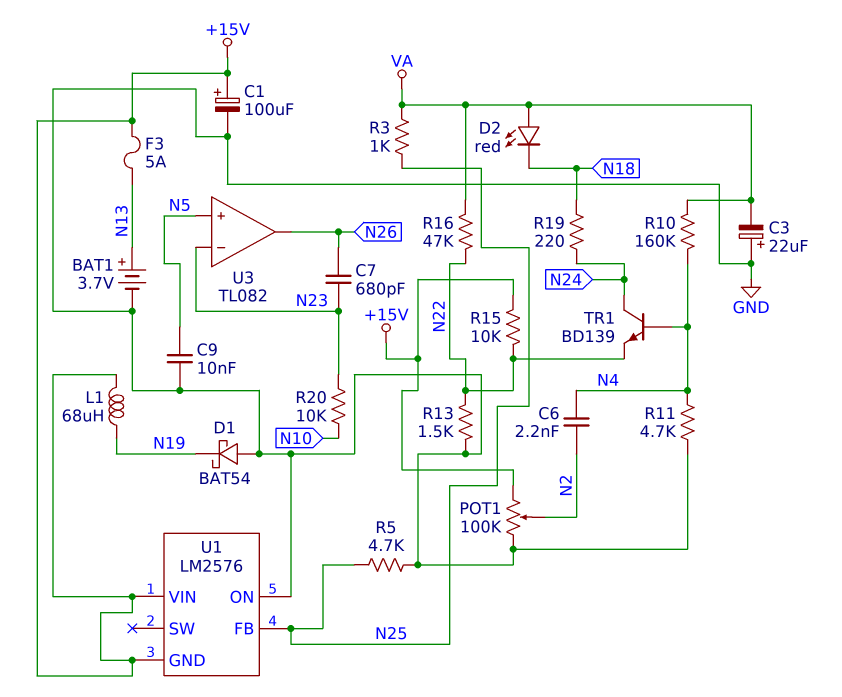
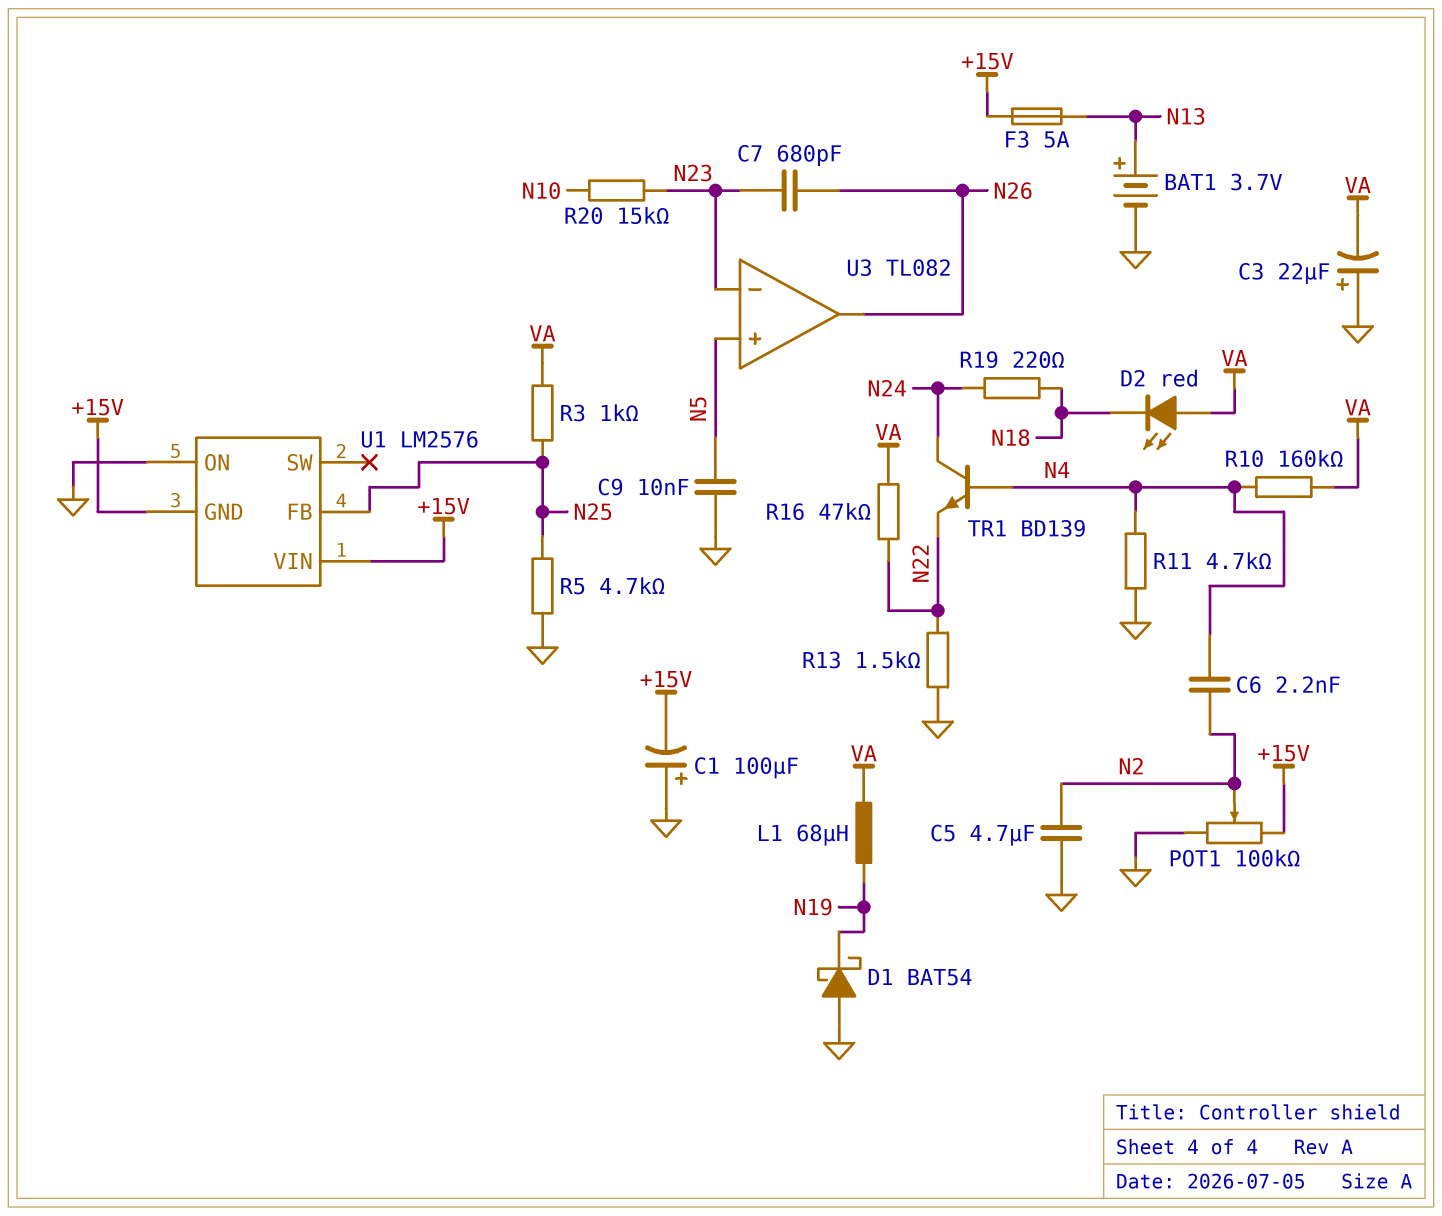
C1: 100uF (plus +15V, minus GND) -> 100uF (plus GND, minus +15V)
C5: none -> 4.7uF (GND, N2)
L1: 68uH (+15V, N19) -> 68uH (N19, VA)
R15: 10k (+15V, N22) -> none
R20: 10k (N10, N23) -> 15k (N10, N23)

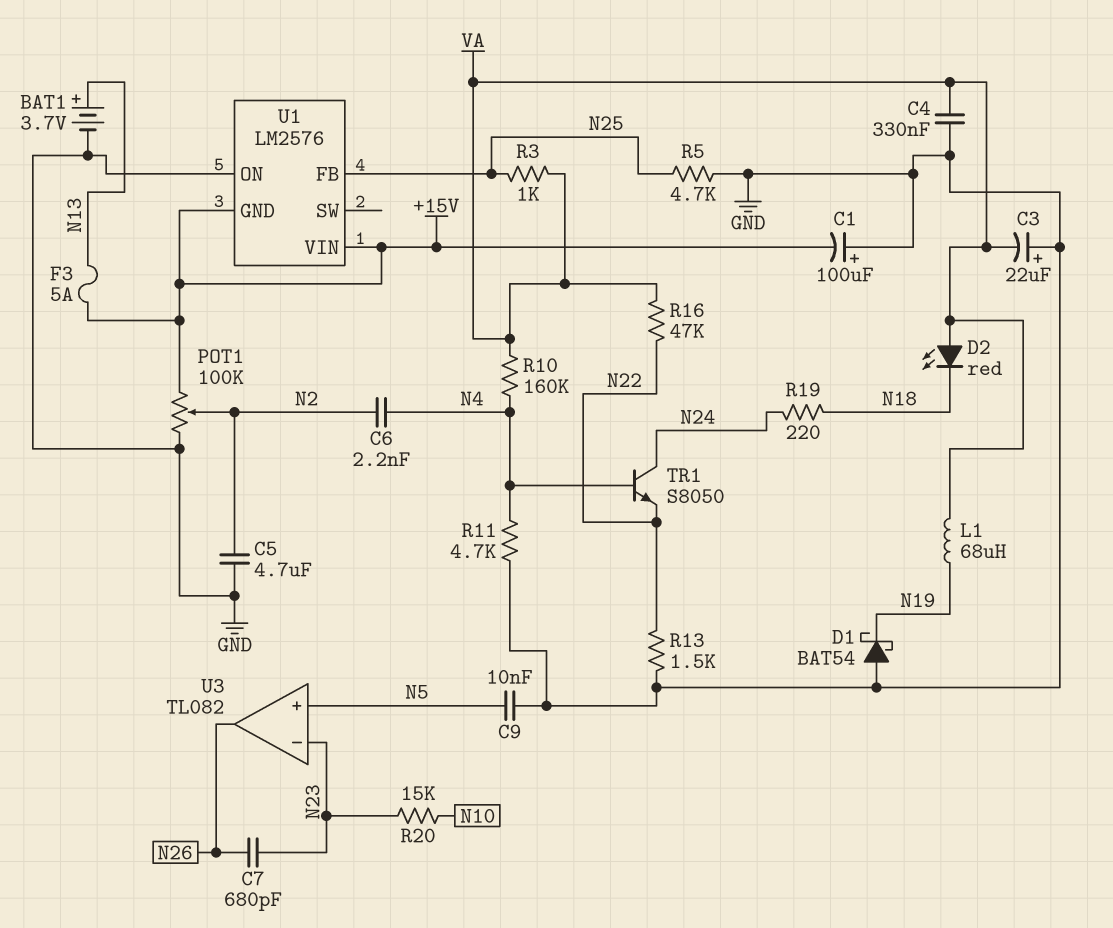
C4: none -> 330nF (GND, VA)
TR1: NPN BD139 (B N4, C N24, E N22) -> NPN S8050 (B N4, C N24, E N22)

